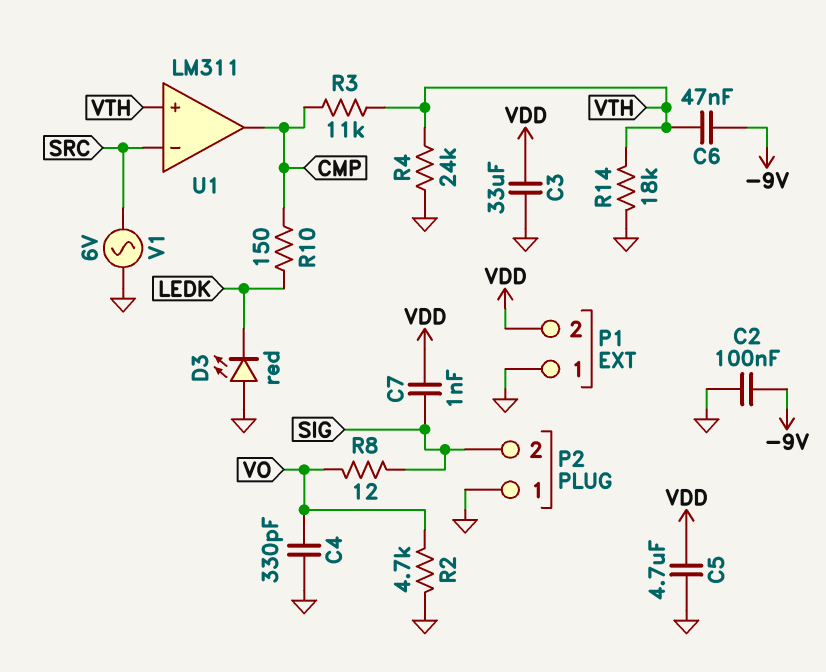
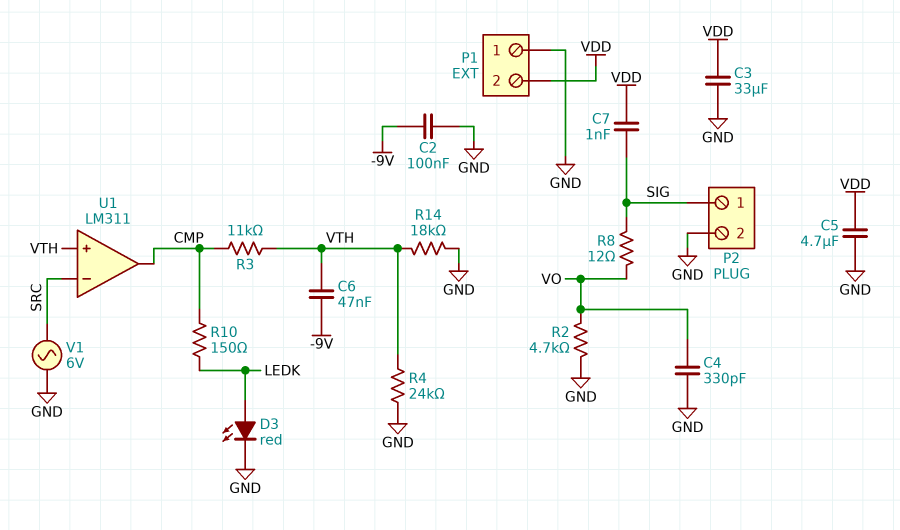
D3: LED red (A GND, K LEDK) -> LED red (A LEDK, K GND)
P2 pin 1: GND -> SIG
P2 pin 2: SIG -> GND

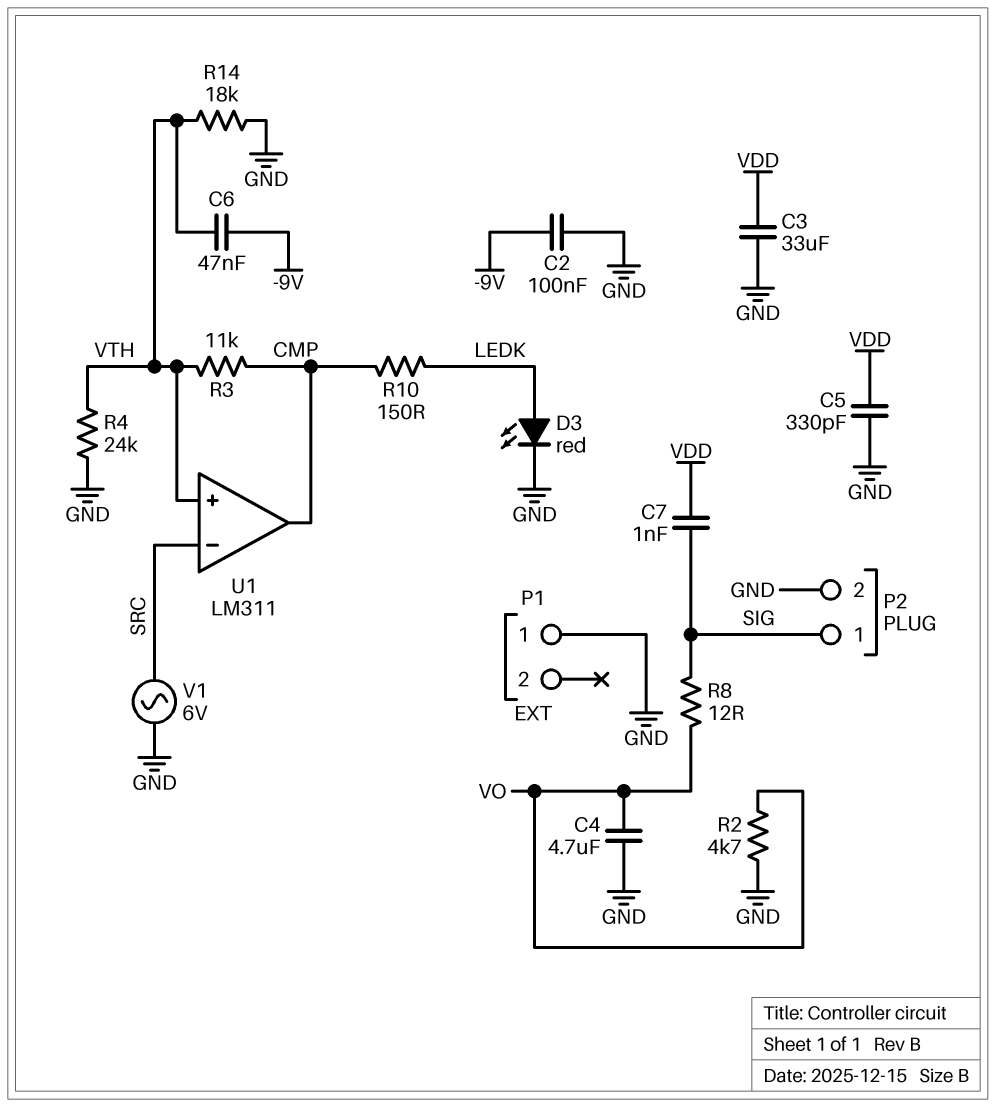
C4: 330pF (GND, VO) -> 4.7uF (GND, VO)
C5: 4.7uF (GND, VDD) -> 330pF (GND, VDD)
P1 pin 2: VDD -> none

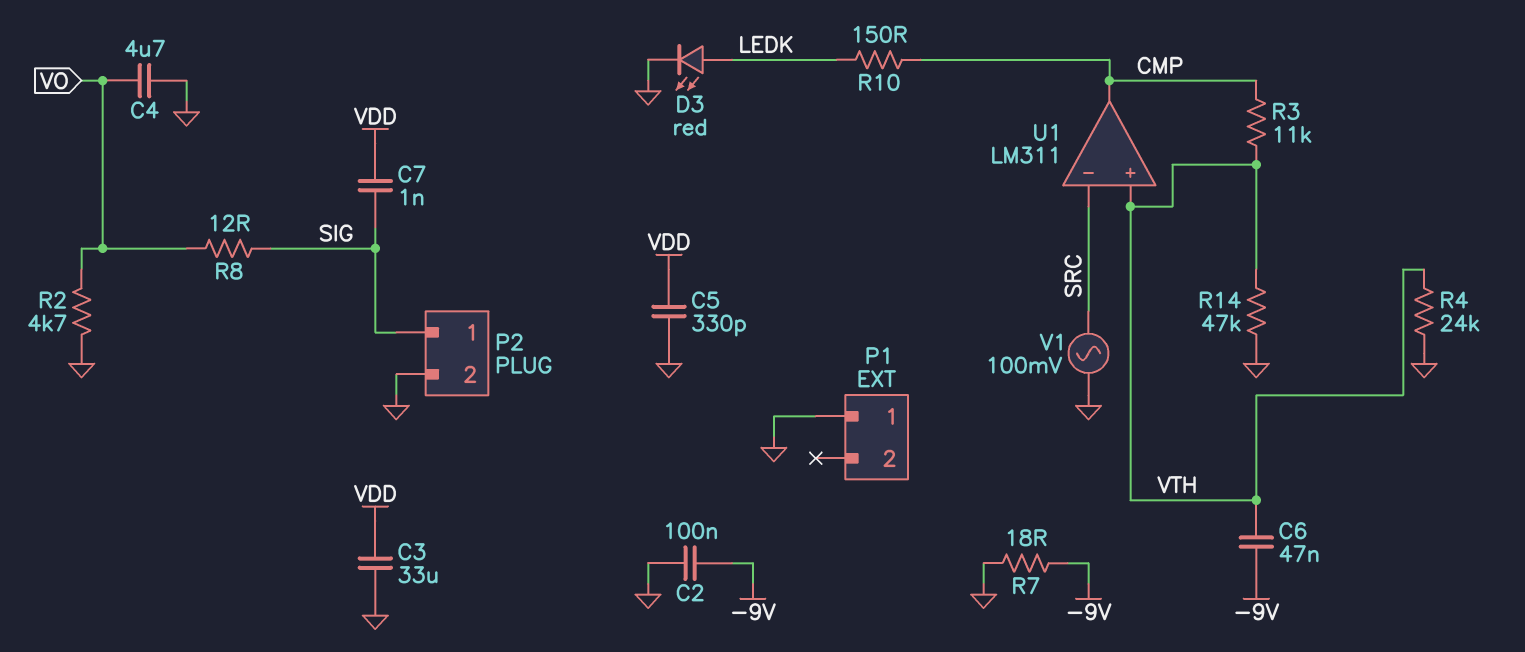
R7: none -> 18 (-9V, GND)
R14: 18k (GND, VTH) -> 47k (GND, VTH)
V1: AC 6V (GND, SRC) -> AC 100mV (GND, SRC)

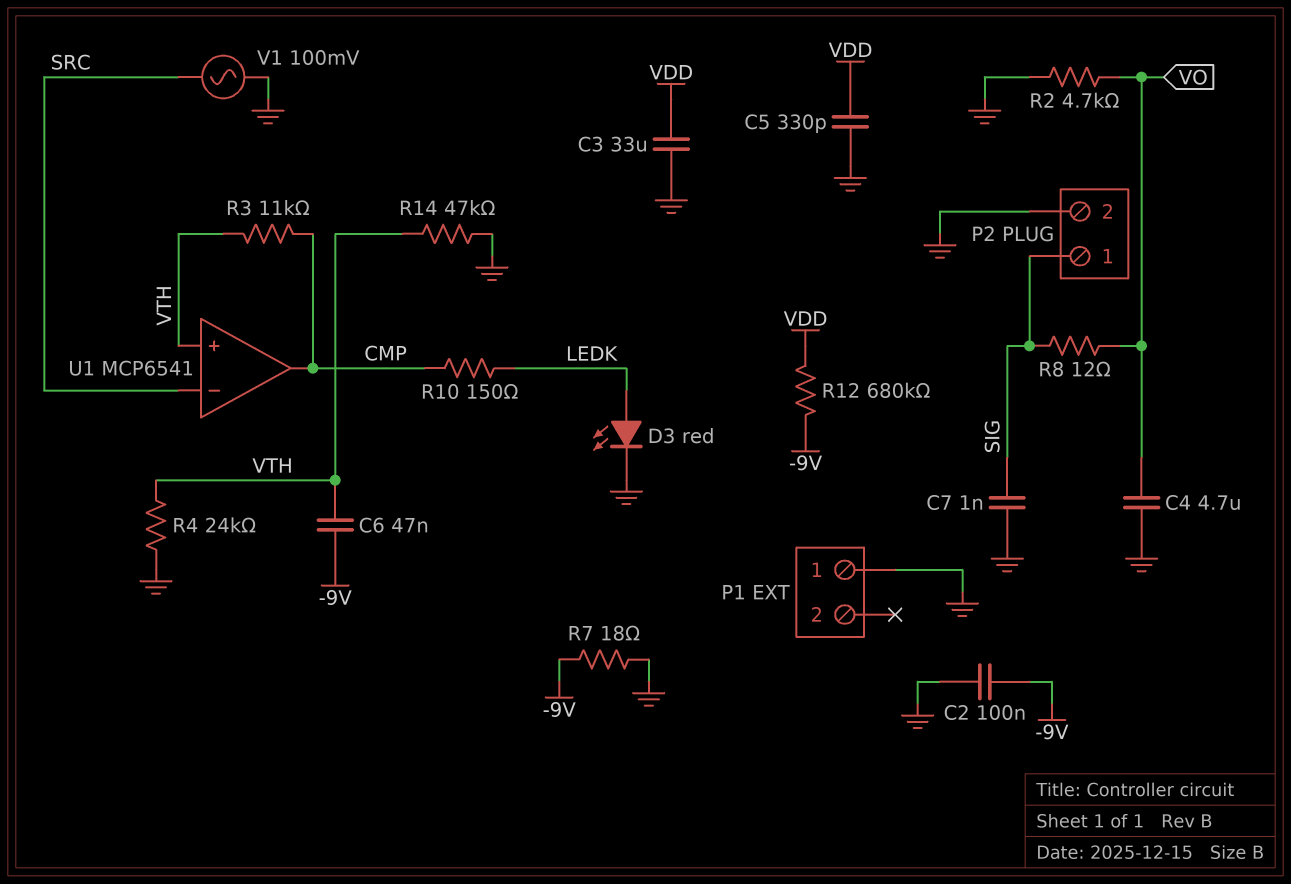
C7: 1nF (SIG, VDD) -> 1nF (GND, SIG)
R12: none -> 680k (-9V, VDD)
U1: LM311 -> MCP6541

